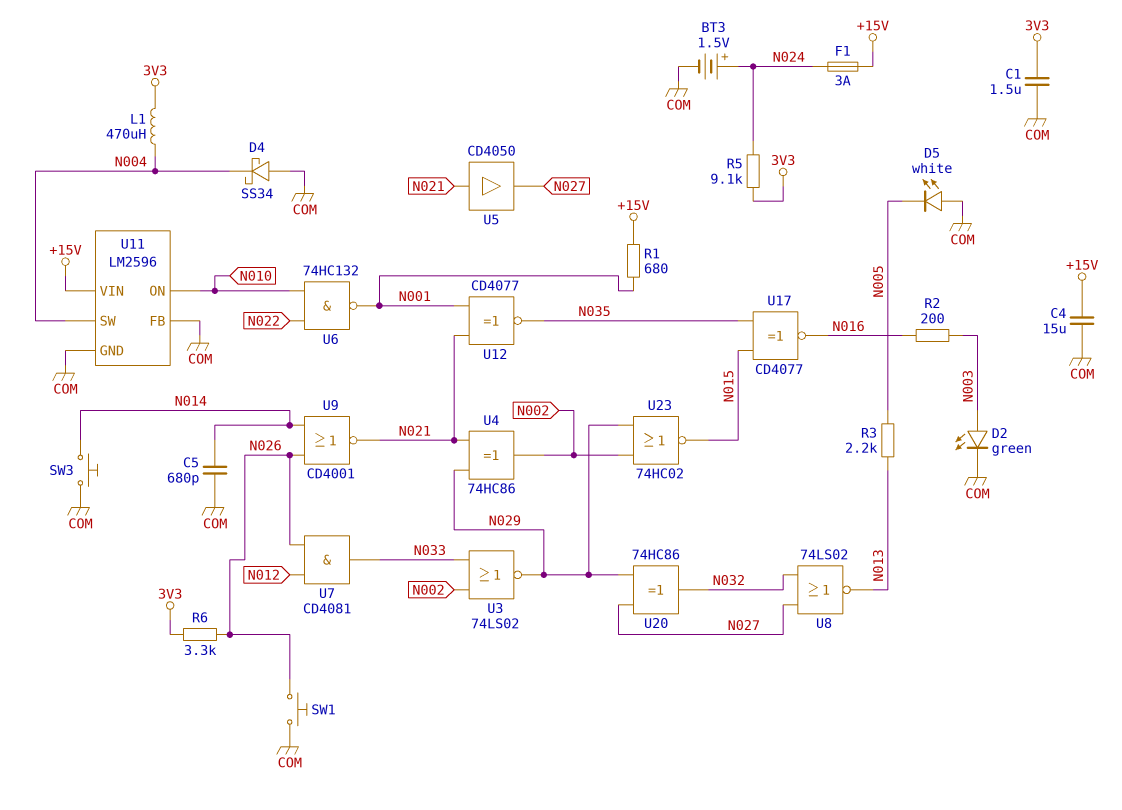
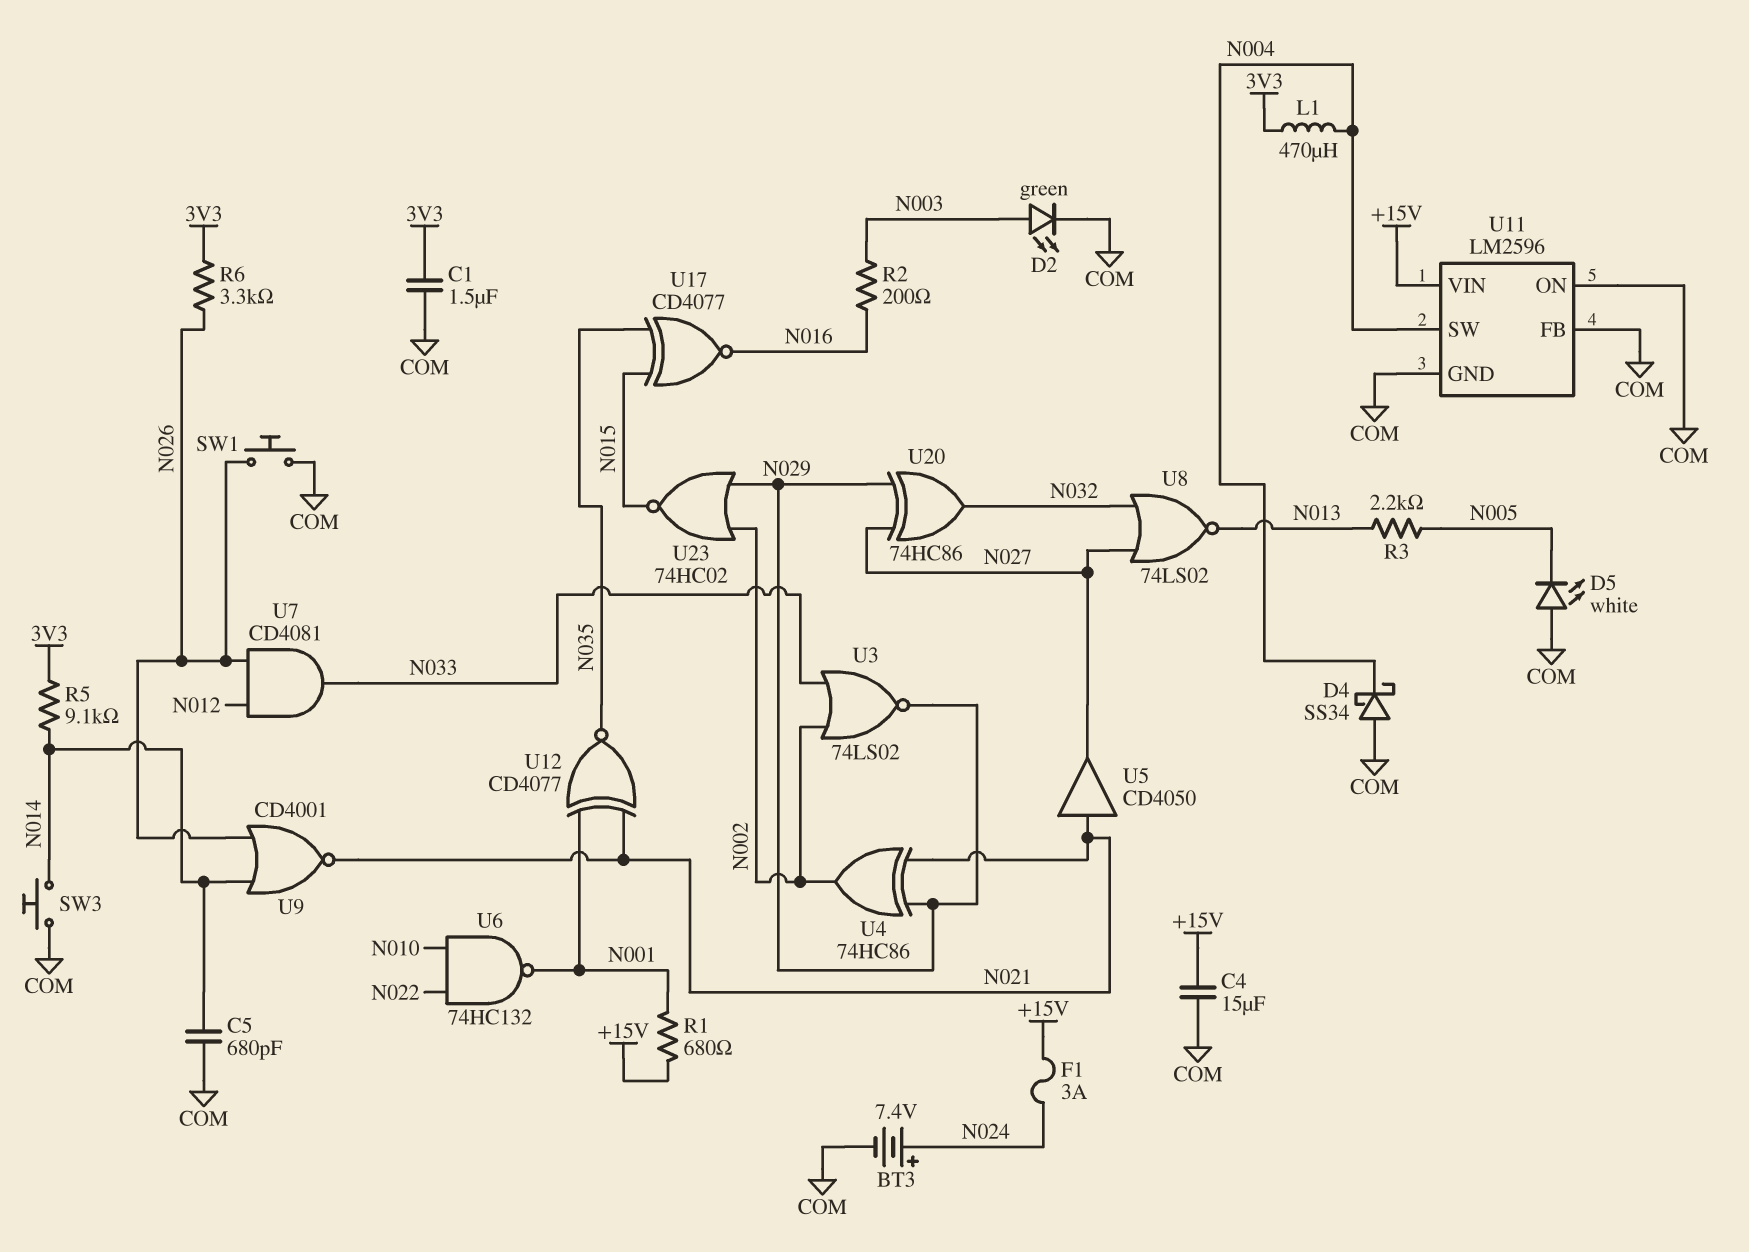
BT3: 1.5V (plus N024, minus COM) -> 7.4V (plus N024, minus COM)
R5: 9.1k (3V3, N024) -> 9.1k (3V3, N014)
U11 pin ON: N010 -> COM

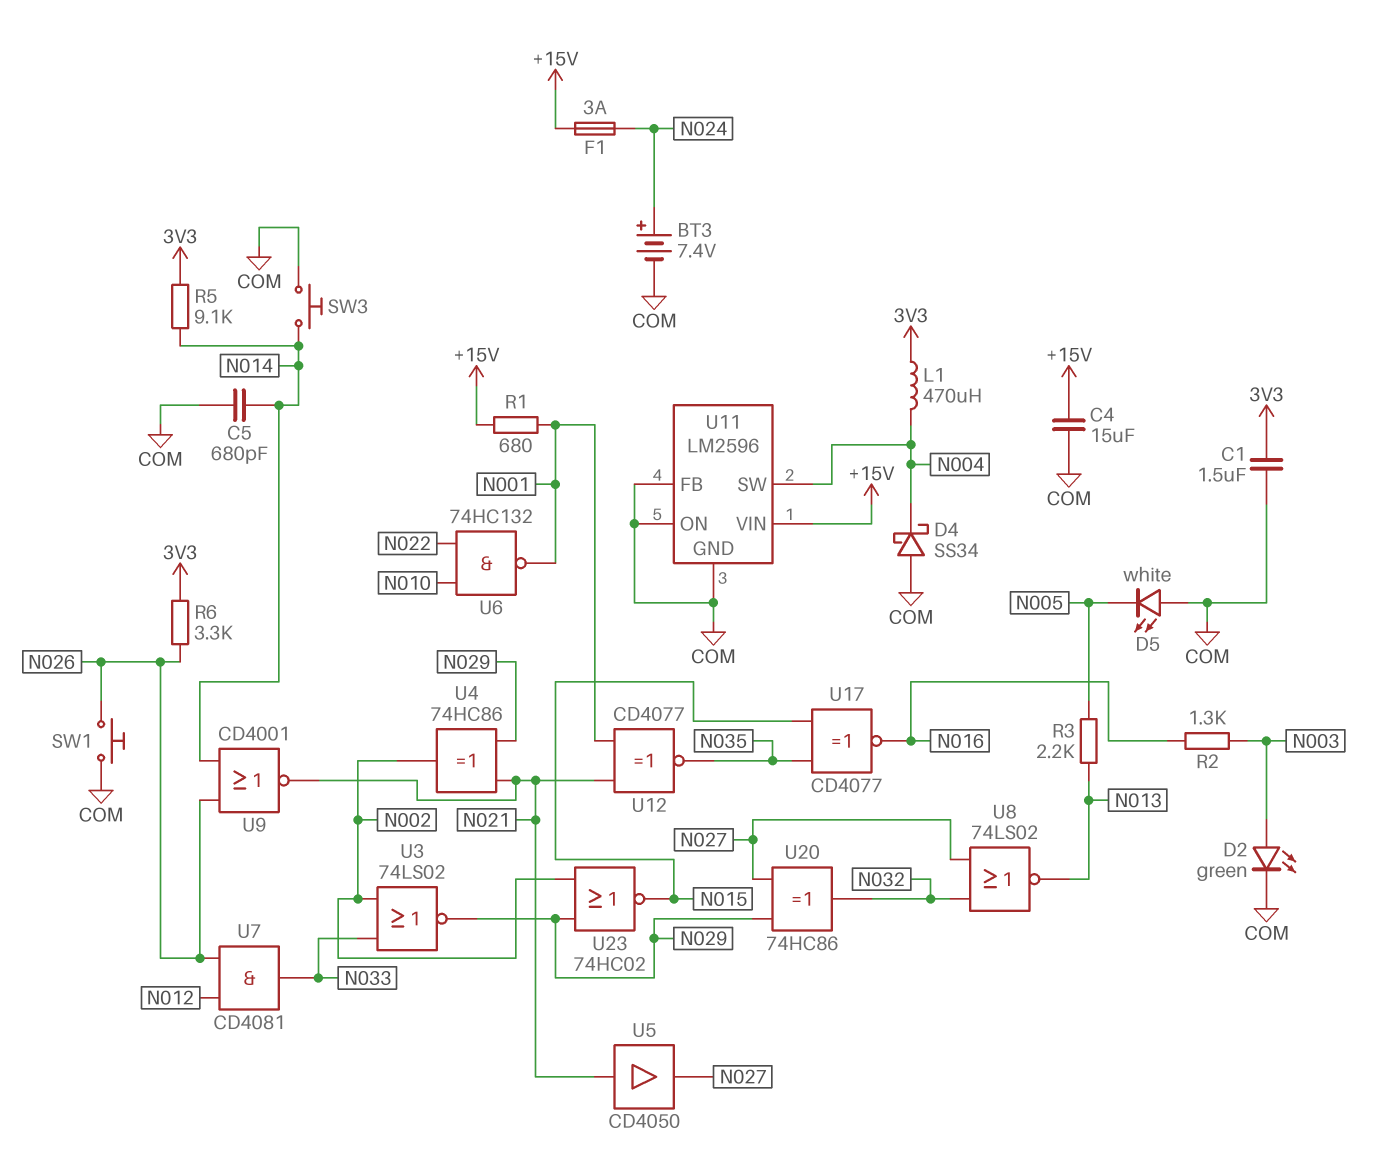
R2: 200 (N003, N016) -> 1.3k (N003, N016)

